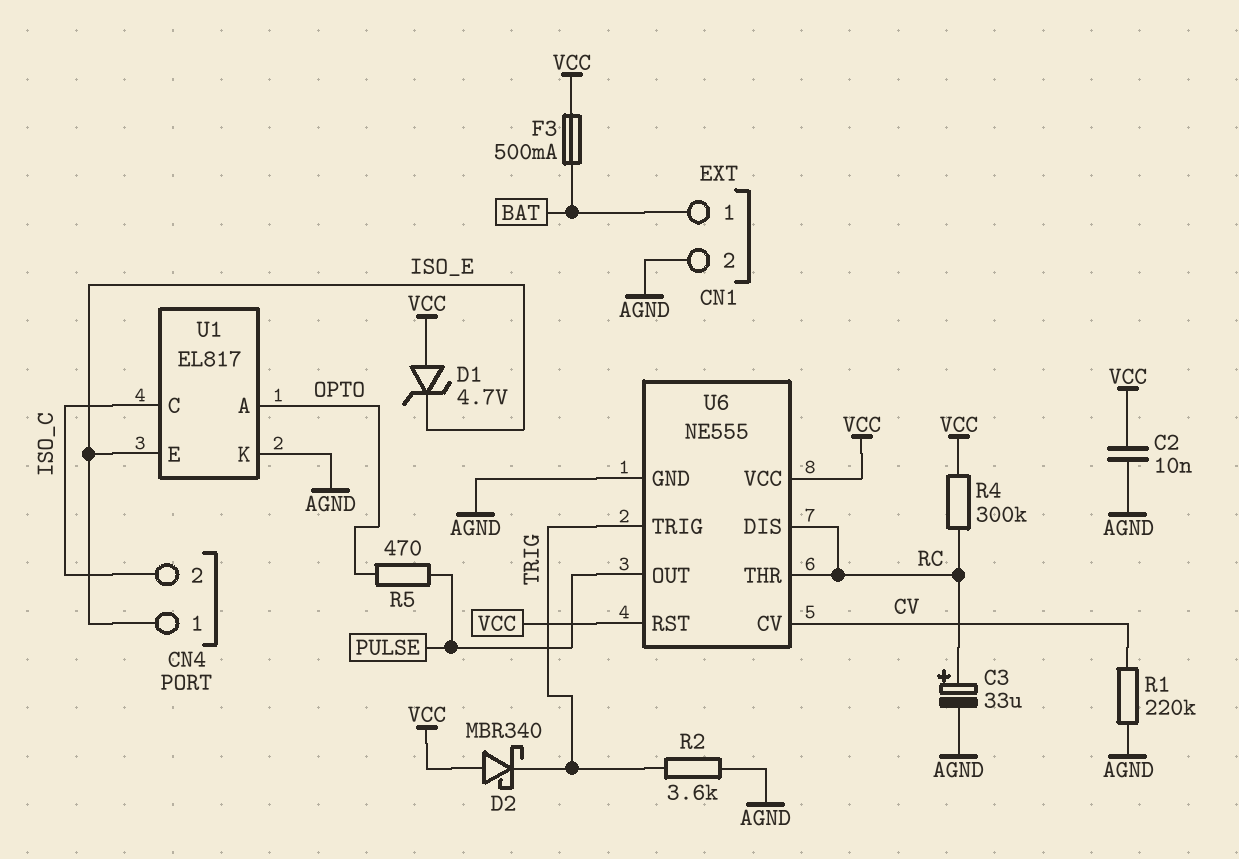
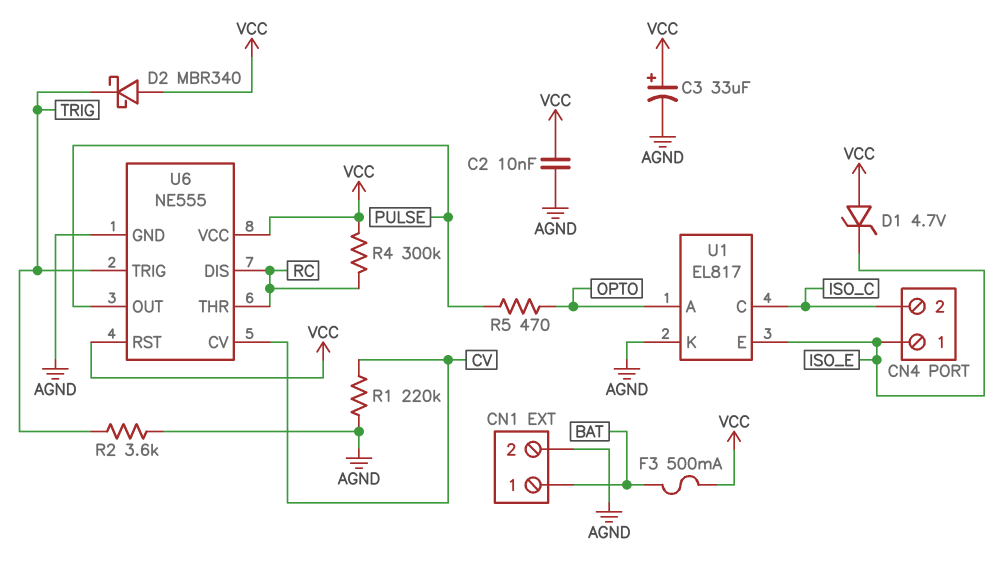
C3: 33uF (plus RC, minus AGND) -> 33uF (plus VCC, minus AGND)

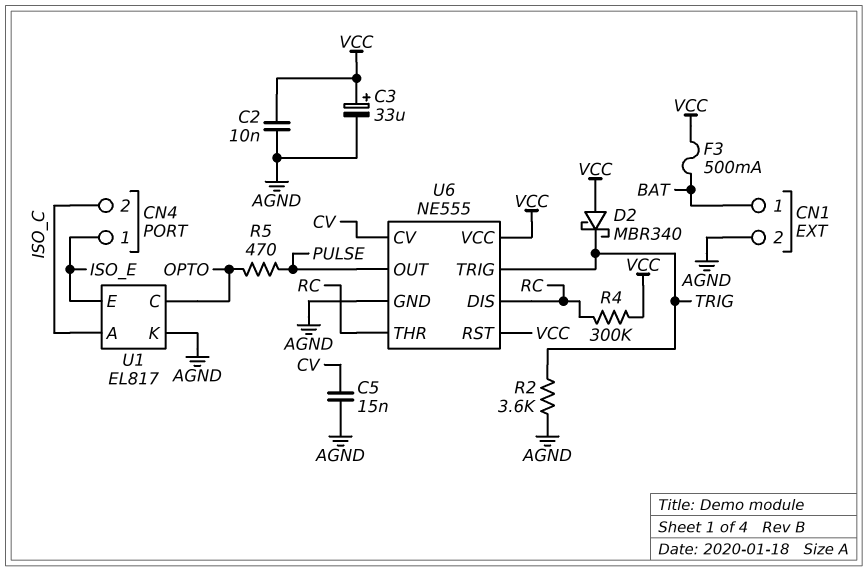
C5: none -> 15nF (AGND, CV)
D1: zener 4.7V (A VCC, K ISO_E) -> none
R1: 220k (AGND, CV) -> none
U1 pin A: OPTO -> ISO_C
U1 pin C: ISO_C -> OPTO

